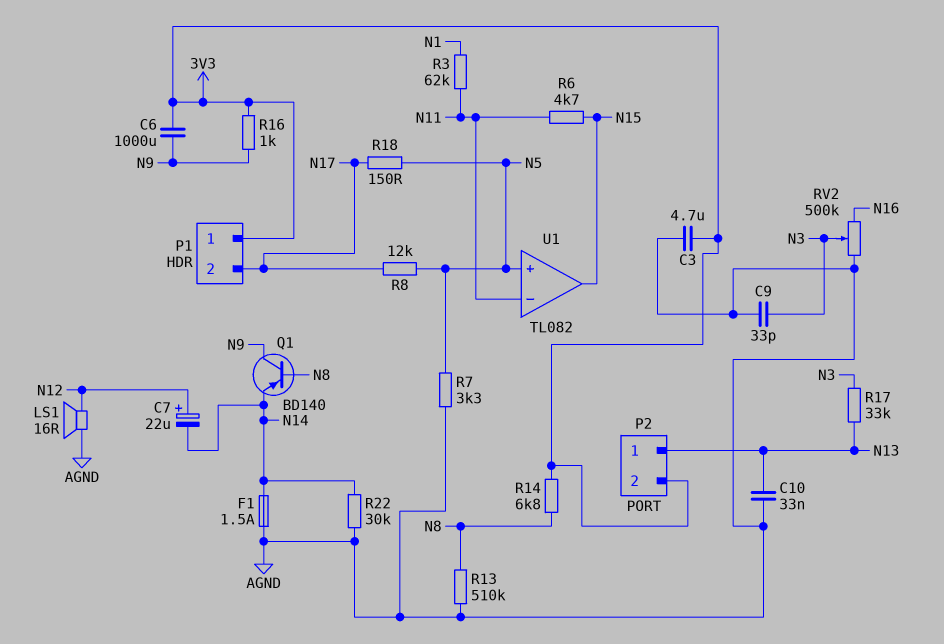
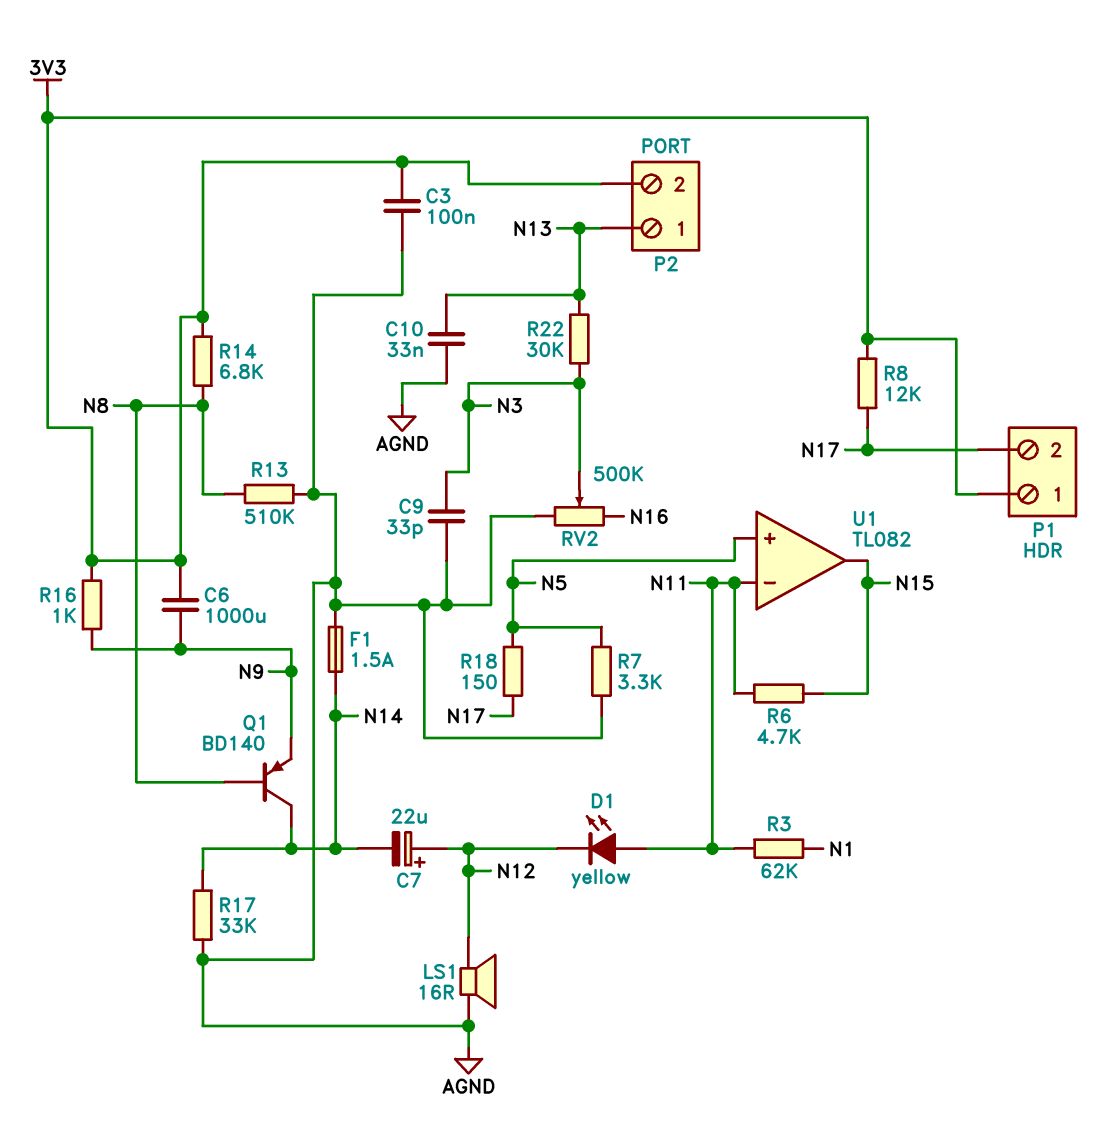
C3: 4.7uF (3V3, AGND) -> 100nF (3V3, AGND)
D1: none -> LED yellow (A N11, K N12)
Q1: PNP BD140 (B N8, C N9, E N14) -> PNP BD140 (B N8, C N14, E N9)
R8: 12k (N5, N17) -> 12k (3V3, N17)
R17: 33k (N3, N13) -> 33k (AGND, N14)
R22: 30k (AGND, N14) -> 30k (N3, N13)

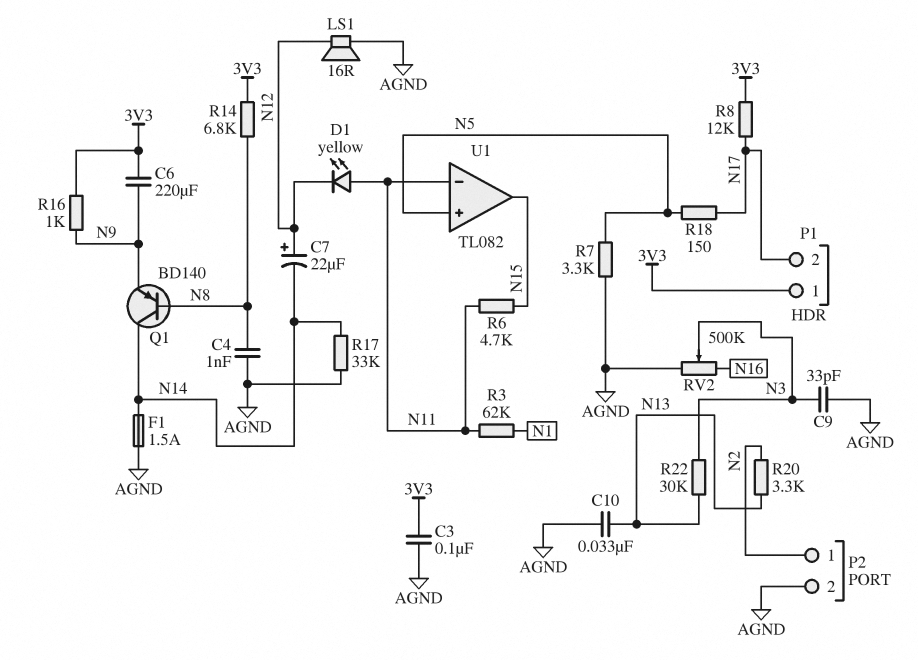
C4: none -> 1nF (AGND, N8)
C6: 1000uF (3V3, N9) -> 220uF (3V3, N9)
P2 pin 1: N13 -> N2
P2 pin 2: 3V3 -> AGND
R13: 510k (AGND, N8) -> none
R20: none -> 3.3k (N2, N13)

